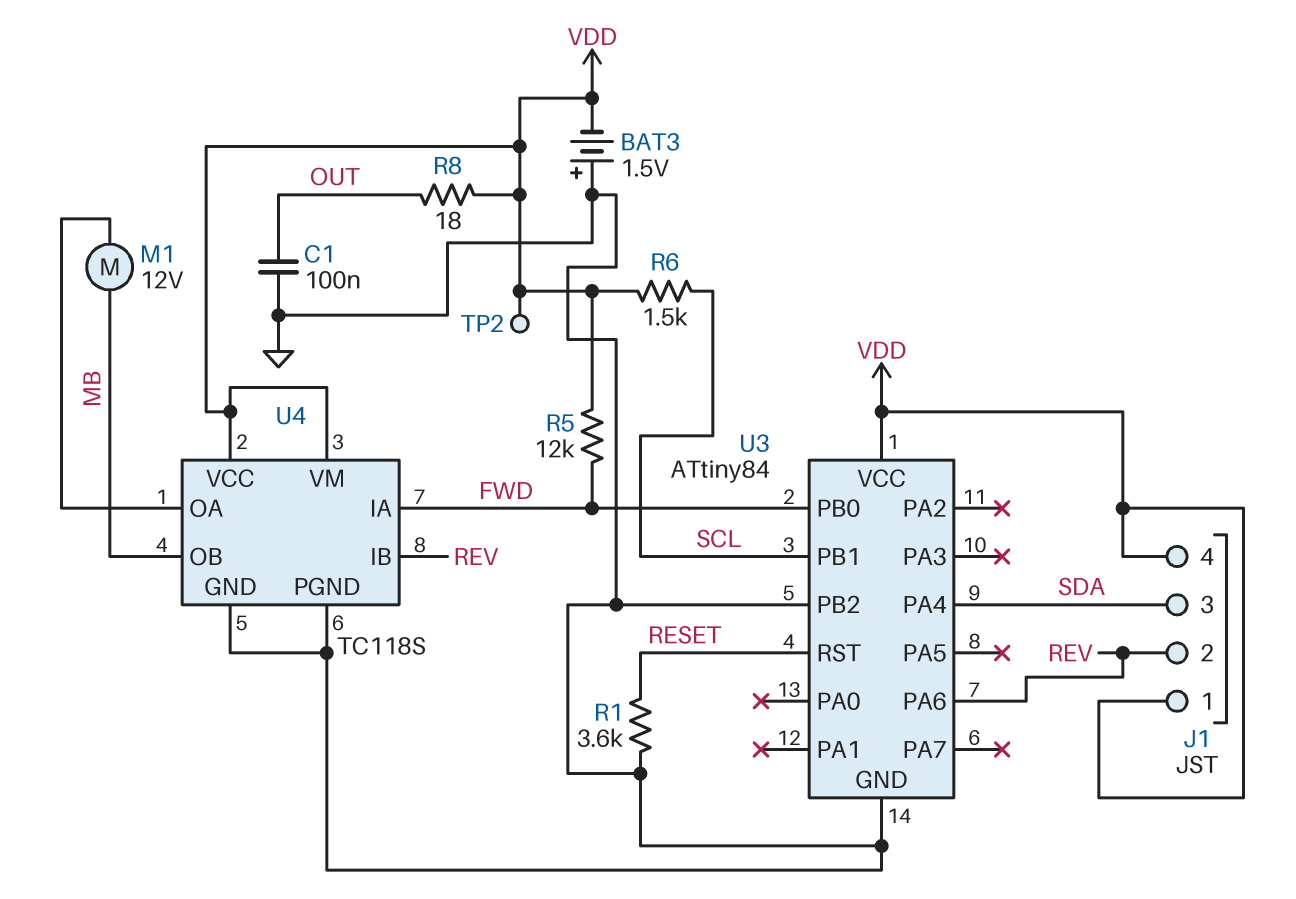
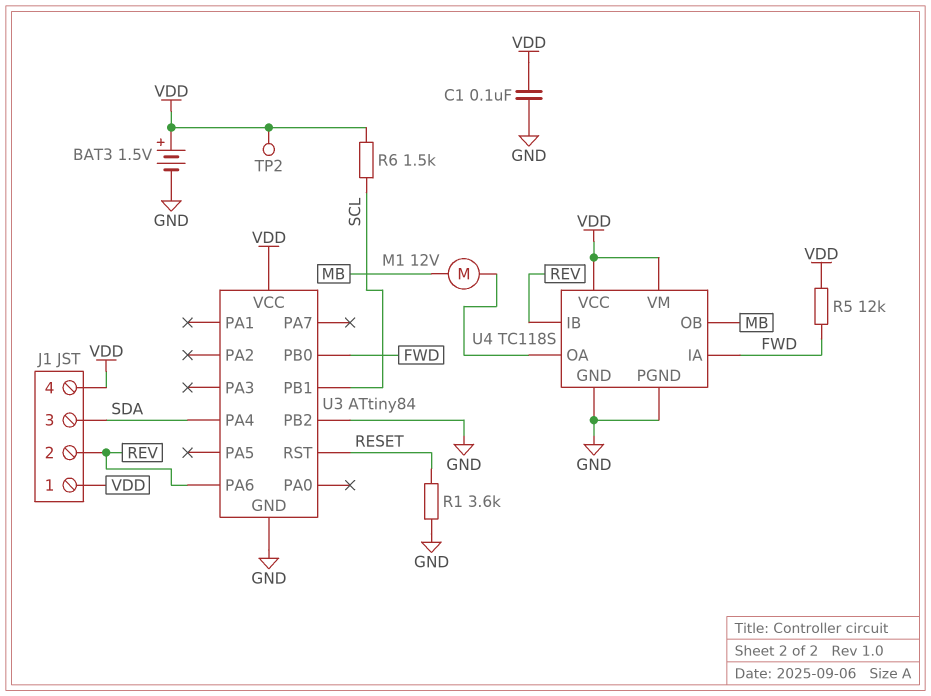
BAT3: 1.5V (plus GND, minus VDD) -> 1.5V (plus VDD, minus GND)
C1: 100nF (GND, OUT) -> 100nF (GND, VDD)
R8: 18 (OUT, VDD) -> none

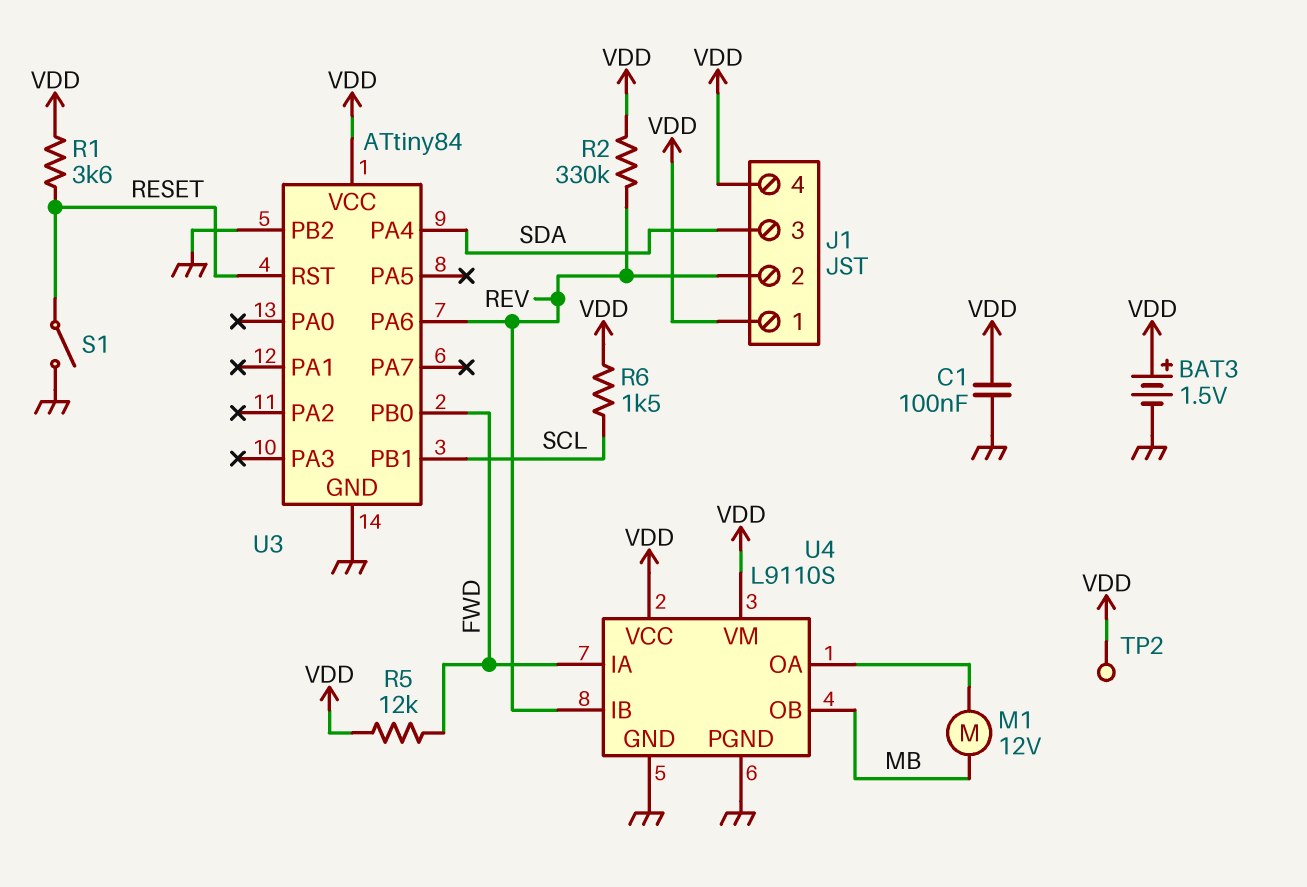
R1: 3.6k (GND, RESET) -> 3.6k (RESET, VDD)
R2: none -> 330k (REV, VDD)
S1: none -> switch (GND, RESET)
U4: TC118S -> L9110S

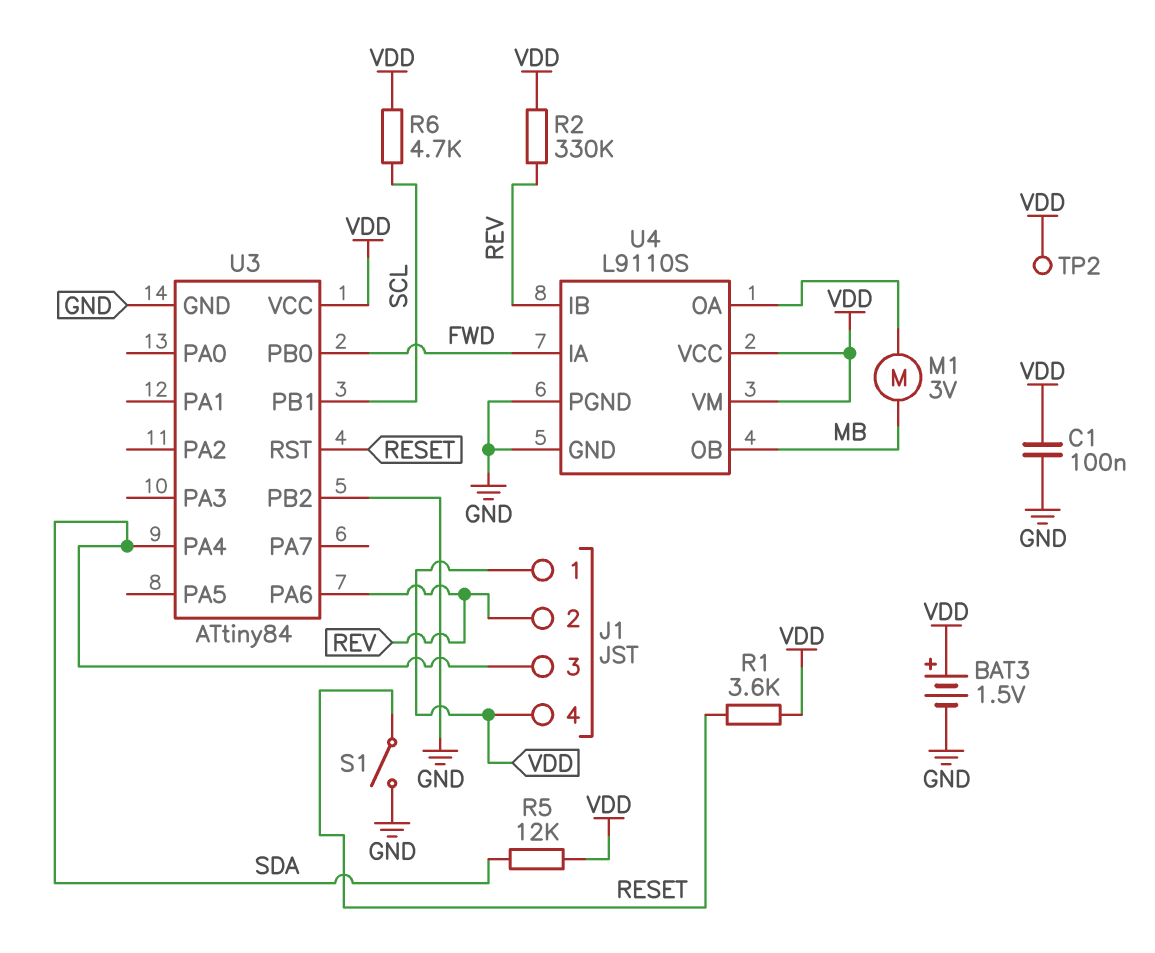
M1: motor 12V (MB, U4/OA) -> motor 3V (MB, U4/OA)
R5: 12k (FWD, VDD) -> 12k (SDA, VDD)
R6: 1.5k (SCL, VDD) -> 4.7k (SCL, VDD)

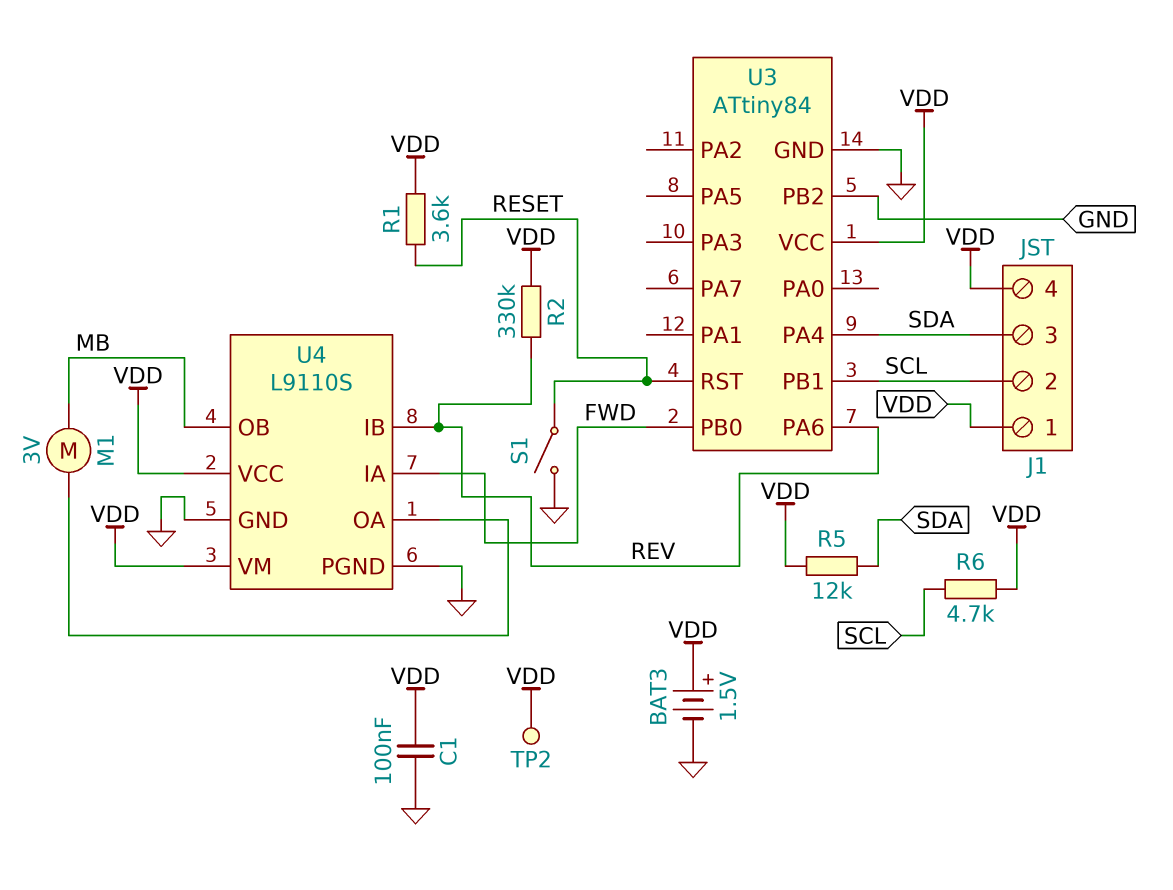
J1 pin 2: REV -> SCL

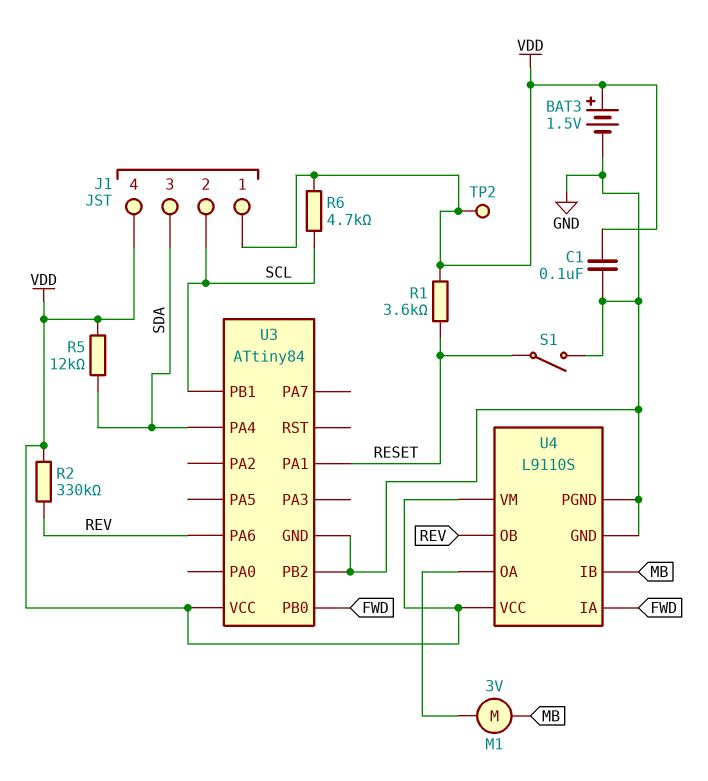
U3 pin PA1: none -> RESET
U3 pin RST: RESET -> none
U4 pin IB: REV -> MB
U4 pin OB: MB -> REV

